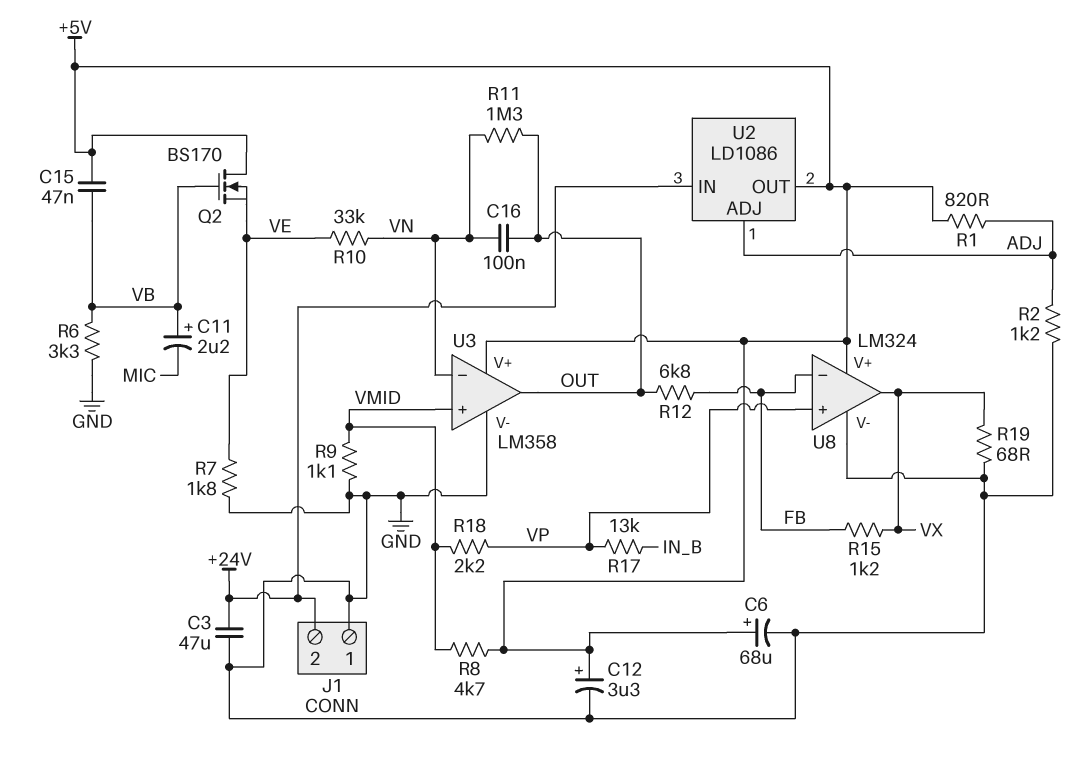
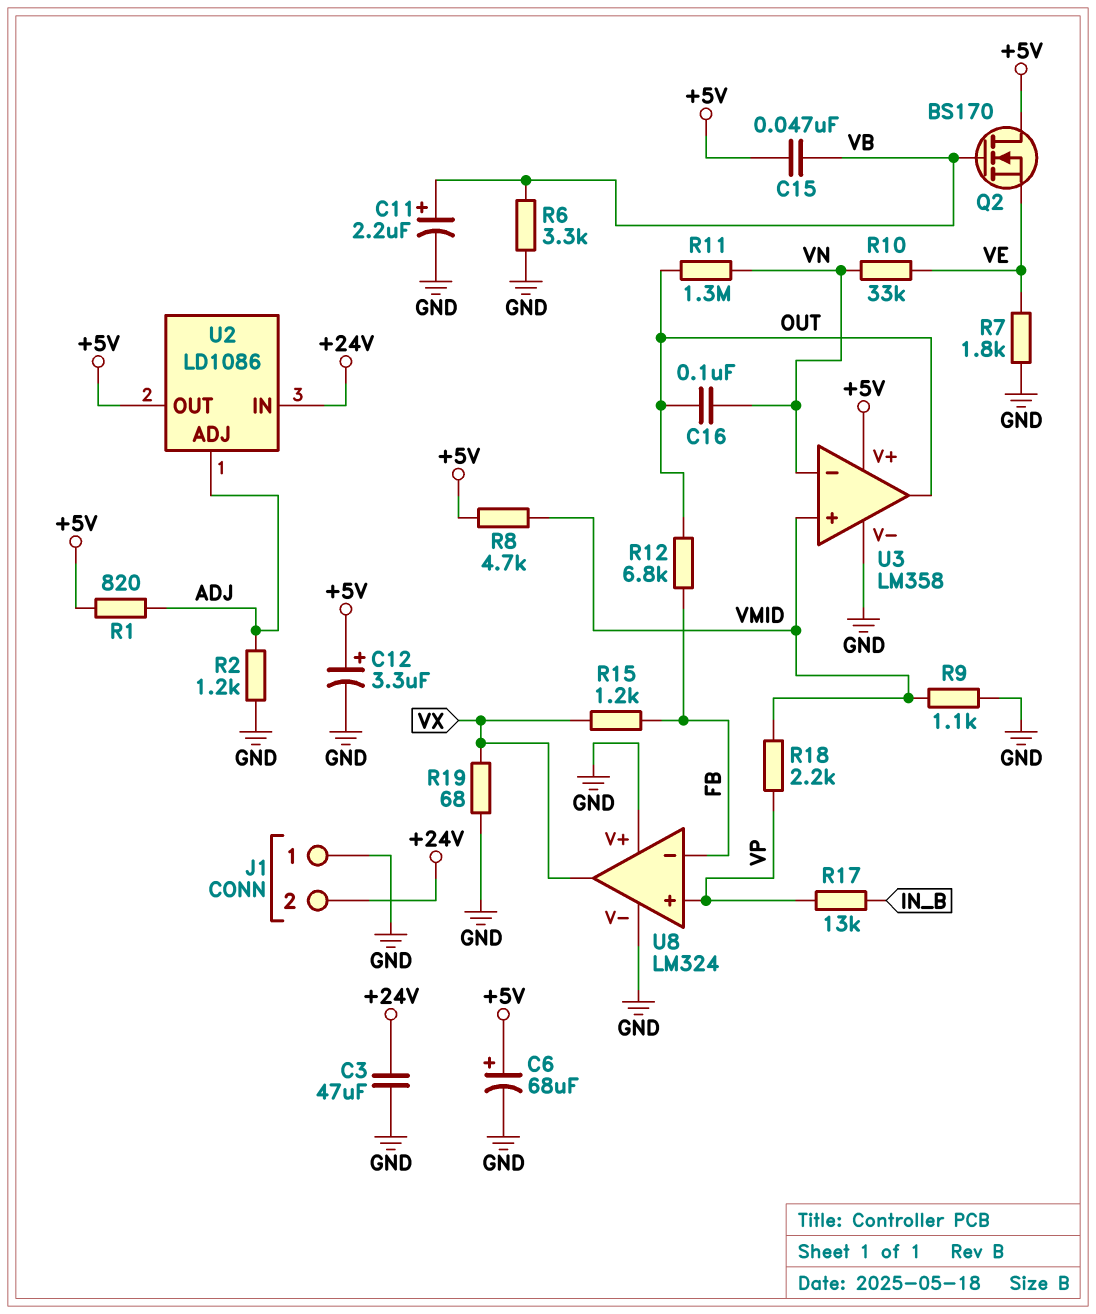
C11: 2.2uF (plus VB, minus MIC) -> 2.2uF (plus VB, minus GND)
U8 pin V+: +5V -> GND

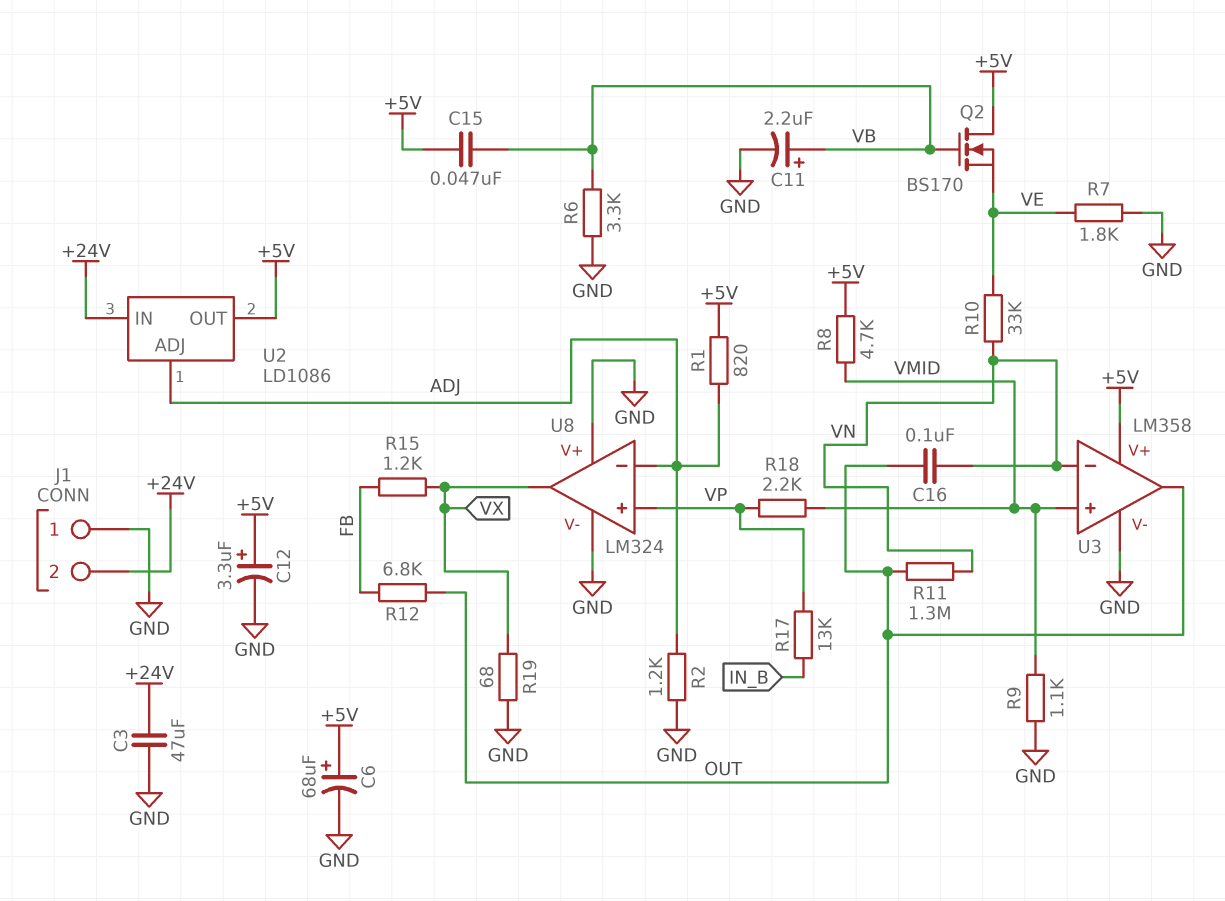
U8 pin in-: FB -> ADJ

